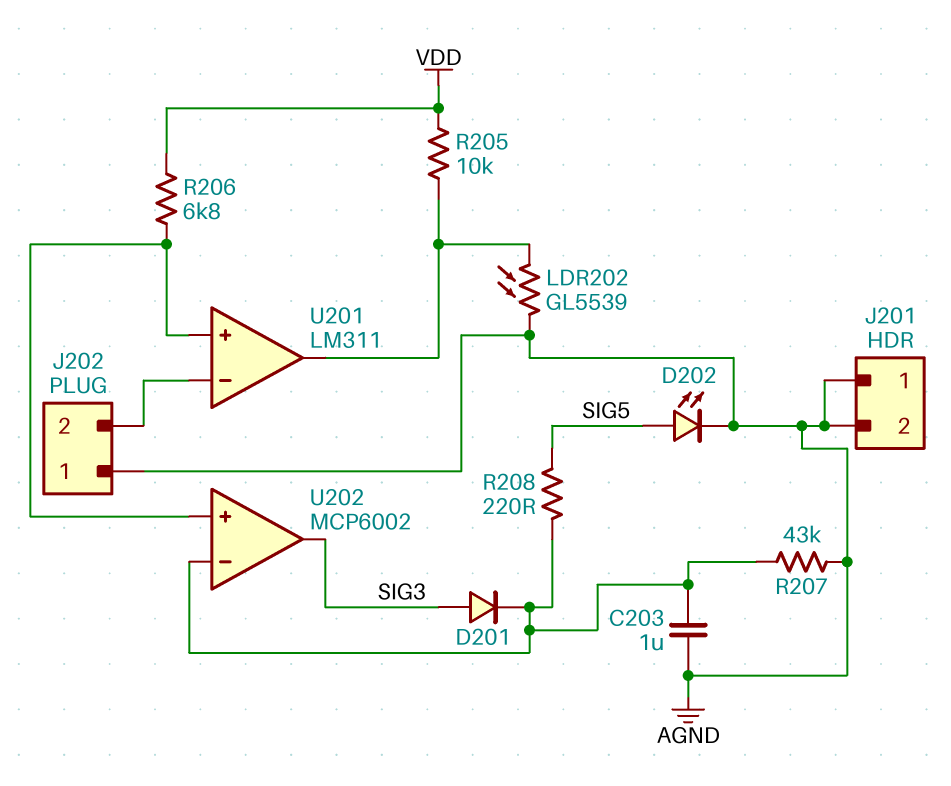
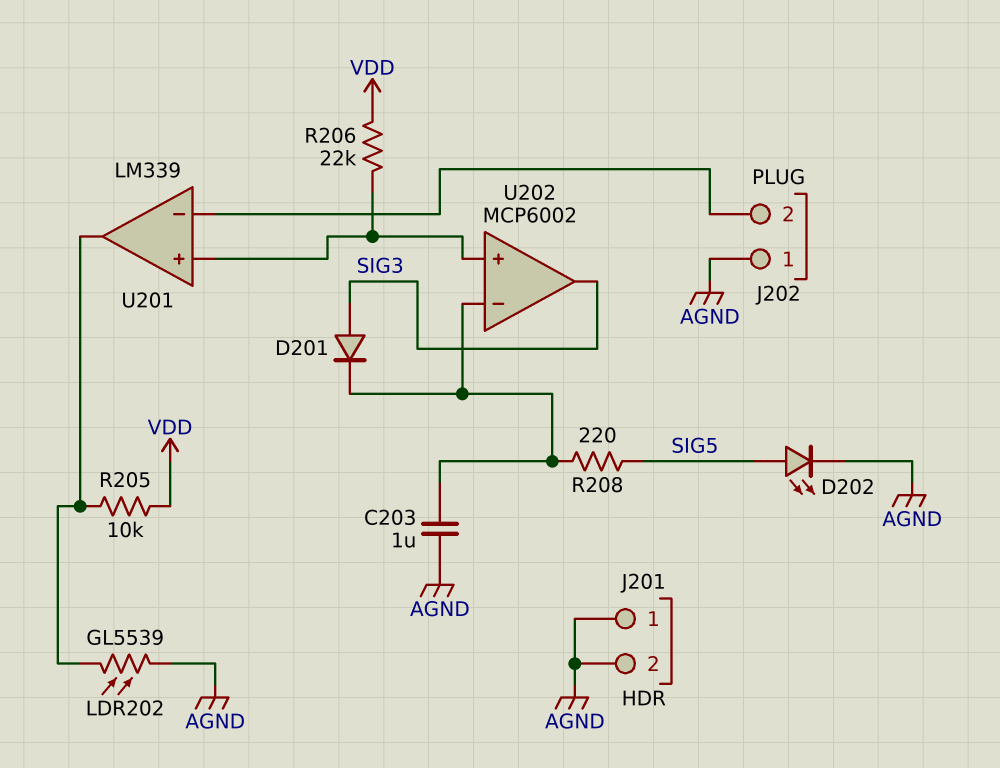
R206: 6.8k (U201/in+, VDD) -> 22k (U201/in+, VDD)
R207: 43k (AGND, U202/in-) -> none
U201: LM311 -> LM339

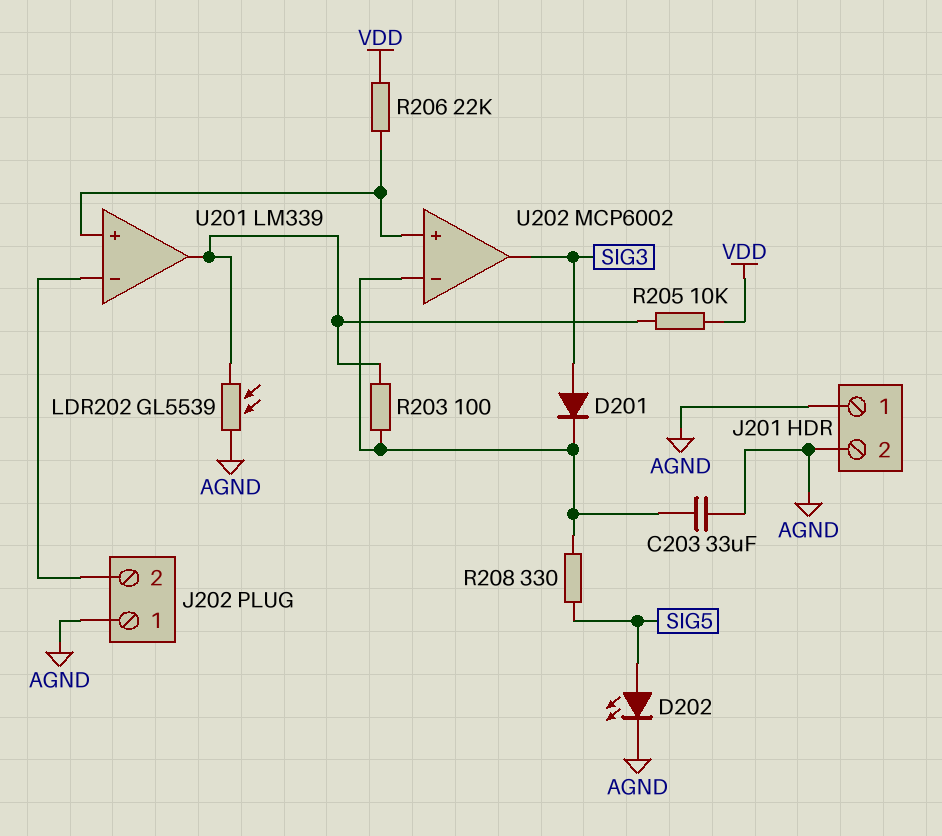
C203: 1uF (AGND, U202/in-) -> 33uF (AGND, U202/in-)
R203: none -> 100 (U201/out, U202/in-)
R208: 220 (SIG5, U202/in-) -> 330 (SIG5, U202/in-)

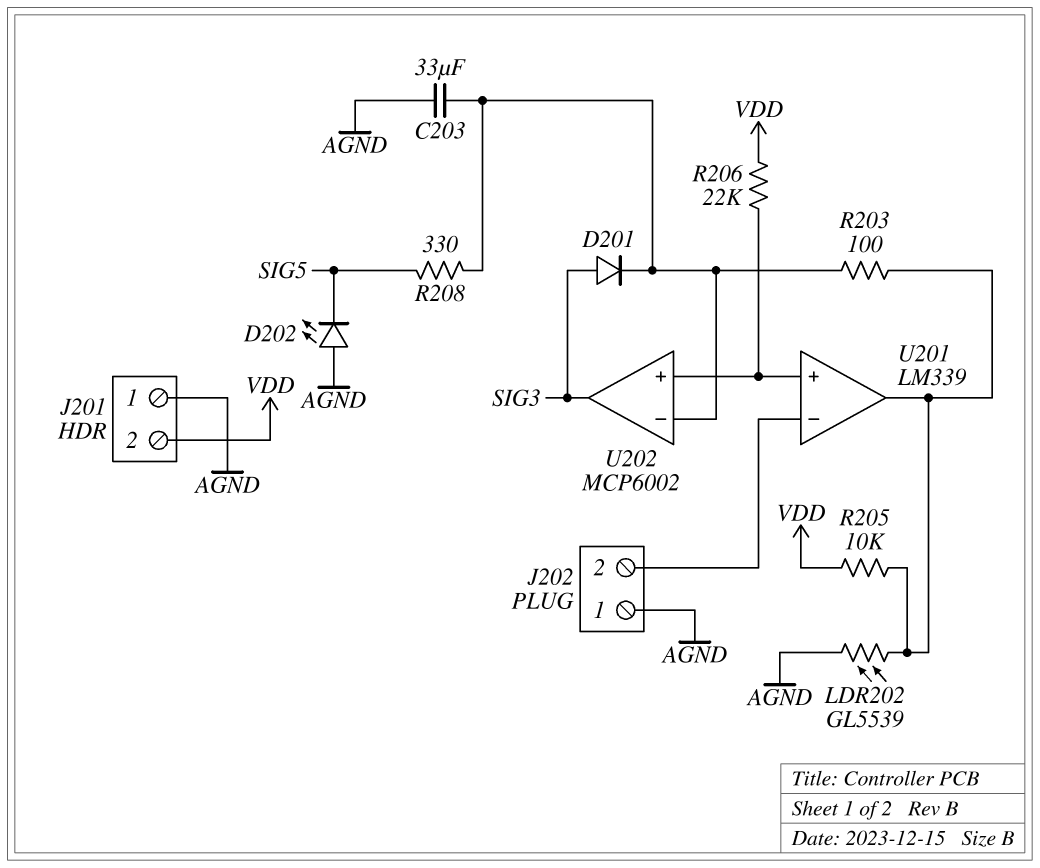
D202: LED (A SIG5, K AGND) -> LED (A AGND, K SIG5)
J201 pin 2: AGND -> VDD

